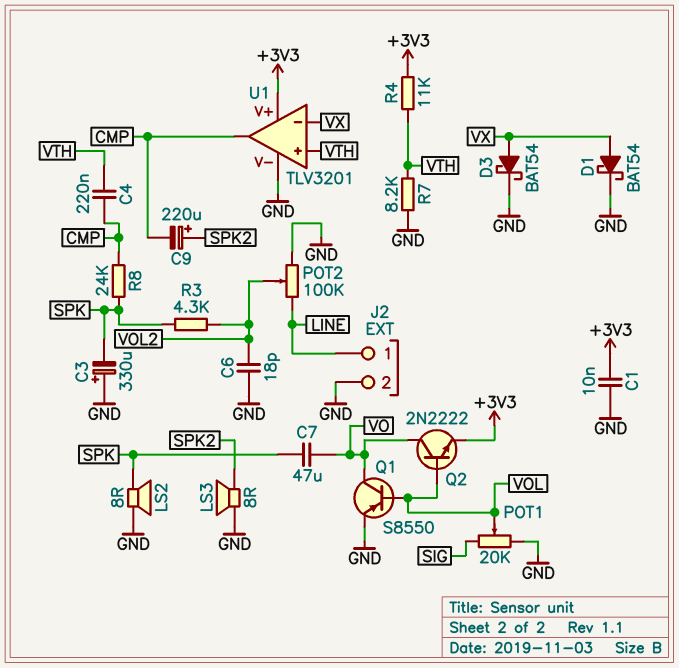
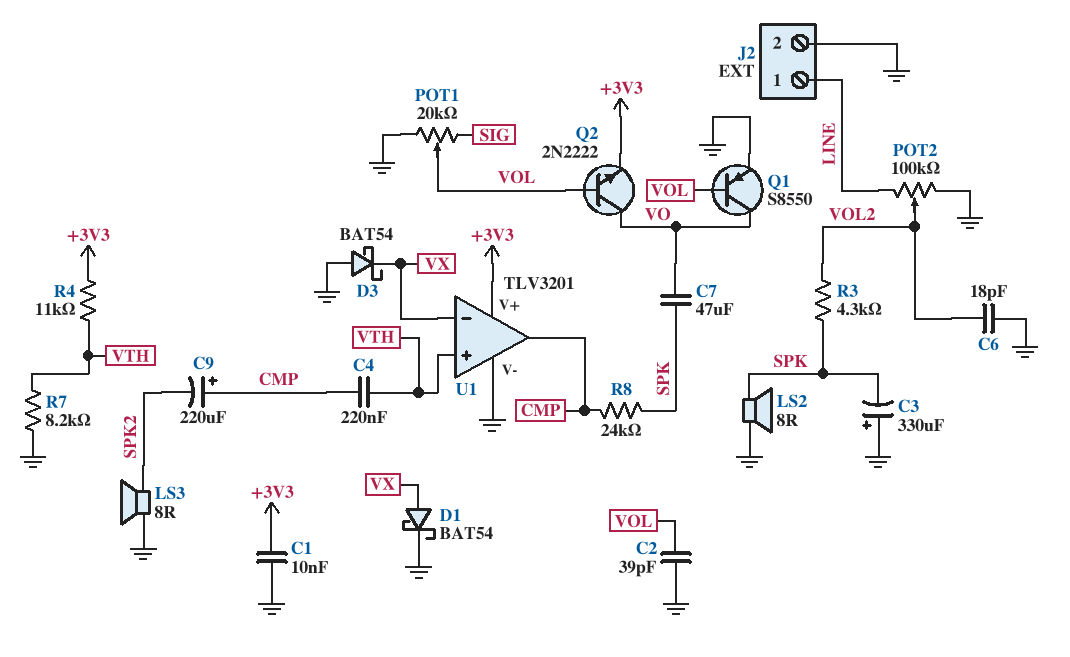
C2: none -> 39pF (GND, VOL)
C9: 220uF (plus SPK2, minus CMP) -> 220uF (plus CMP, minus SPK2)
D3: schottky BAT54 (A VX, K GND) -> schottky BAT54 (A GND, K VX)

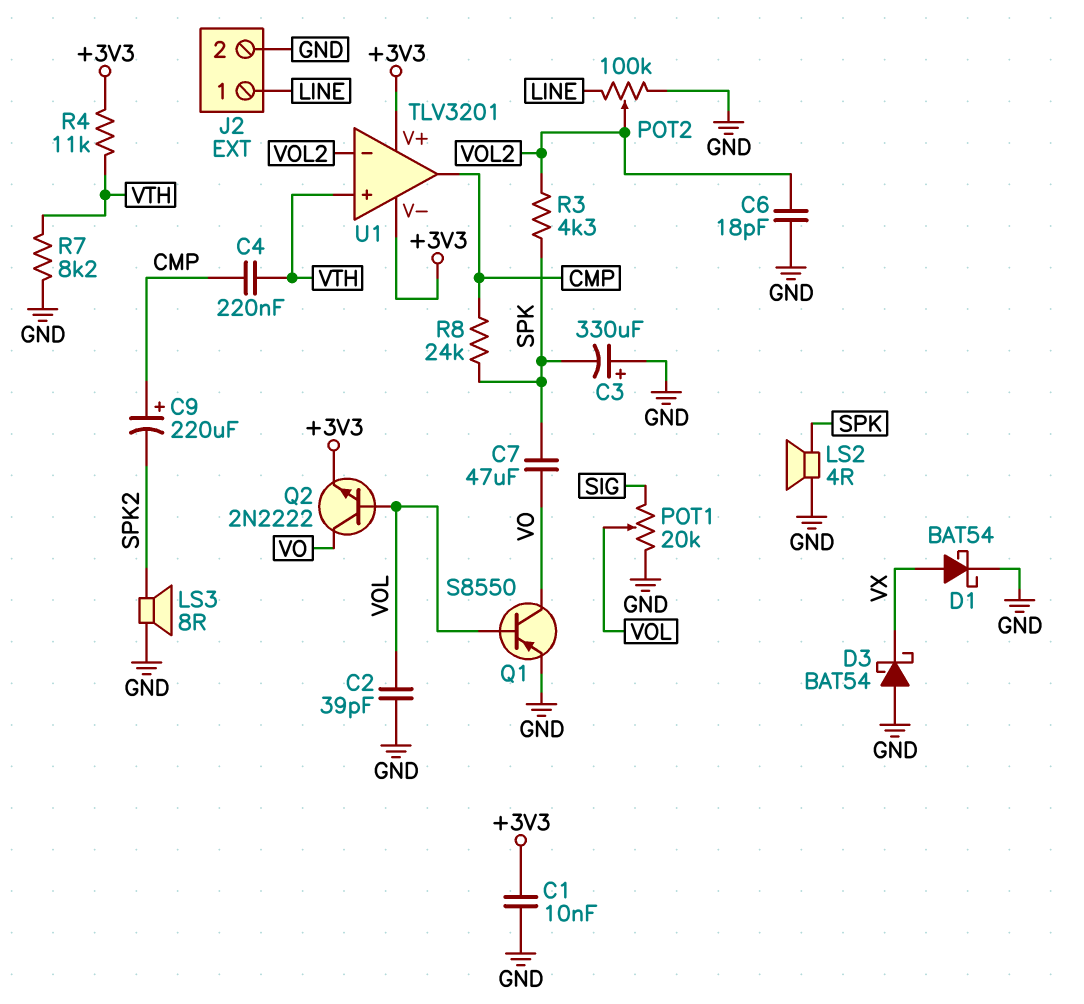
LS2: speaker 8R (GND, SPK) -> speaker 4R (GND, SPK)
U1 pin V-: GND -> +3V3
U1 pin in-: VX -> VOL2

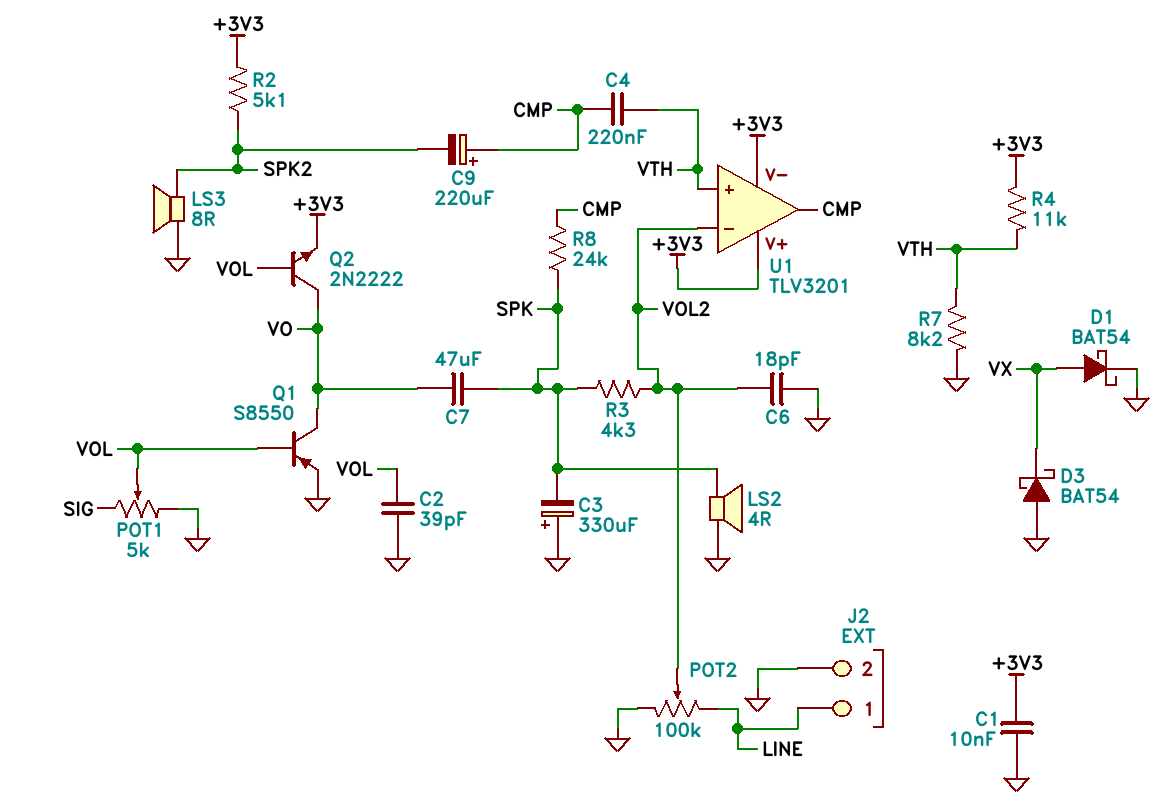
POT1: 20k (GND, SIG, wiper VOL) -> 5k (GND, SIG, wiper VOL)
R2: none -> 5.1k (+3V3, SPK2)

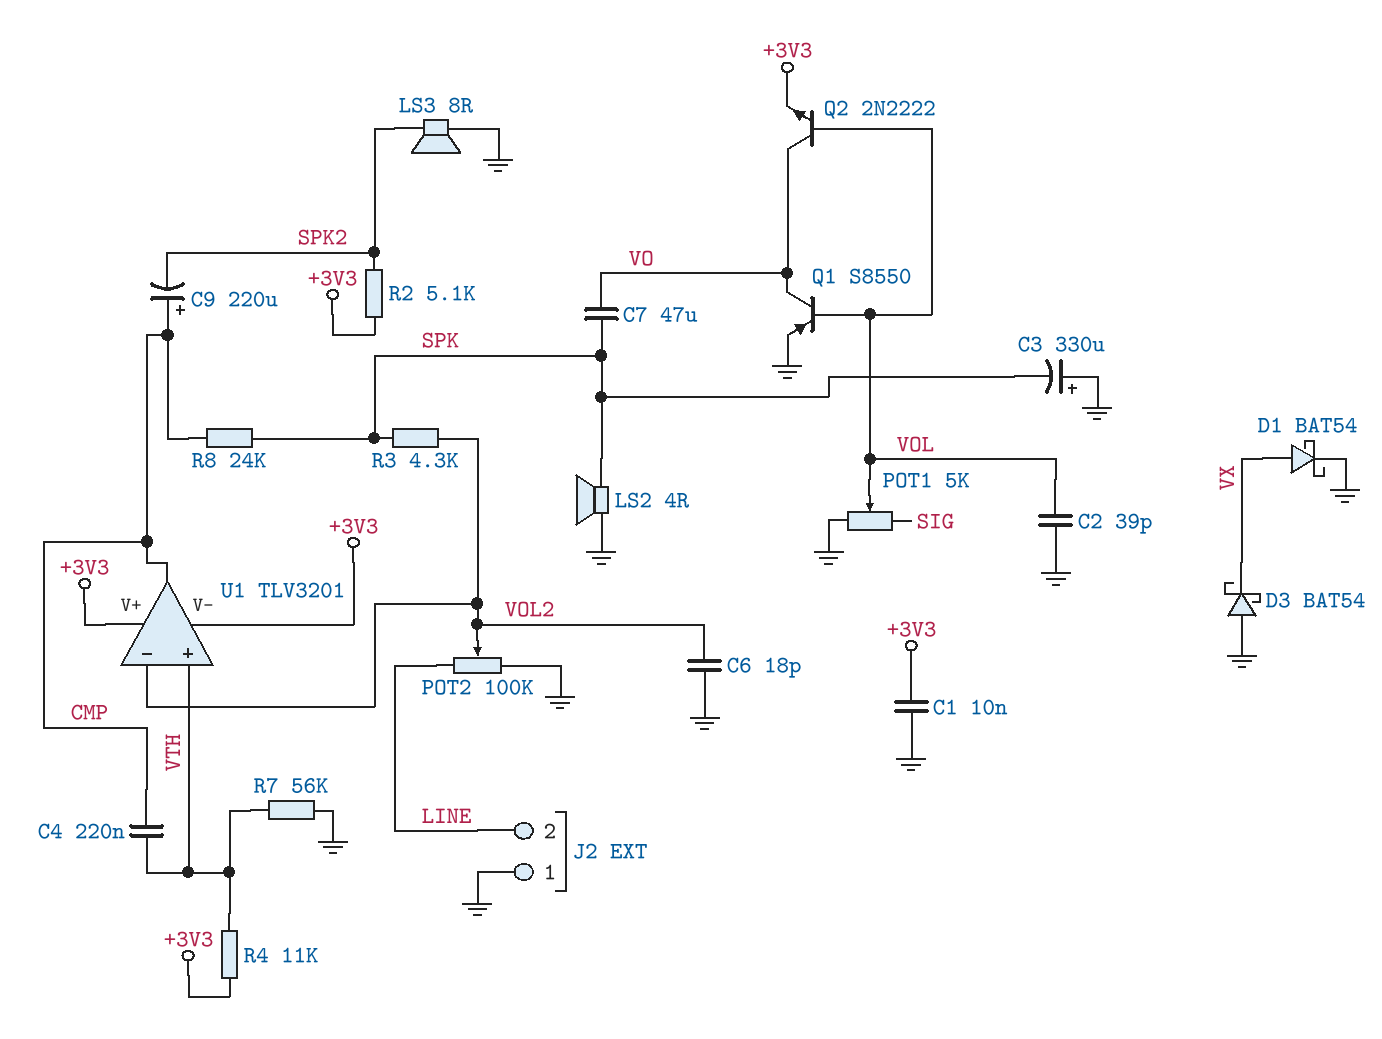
J2 pin 1: LINE -> GND
J2 pin 2: GND -> LINE
R7: 8.2k (GND, VTH) -> 56k (GND, VTH)

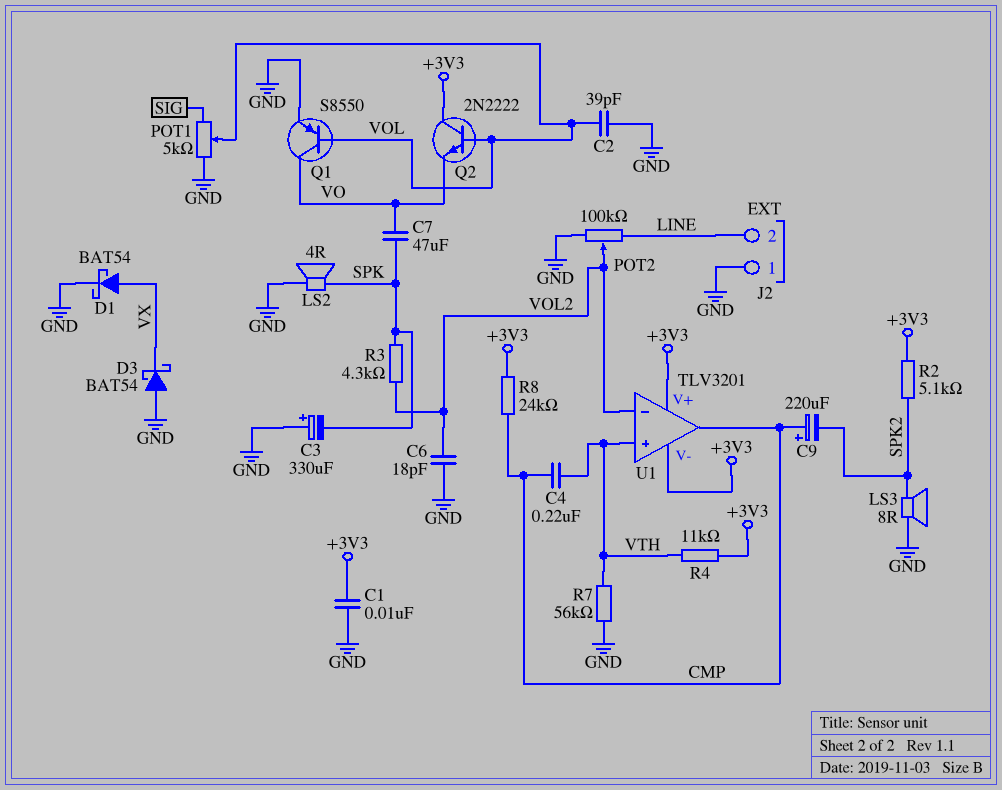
Q2: NPN 2N2222 (B VOL, C VO, E +3V3) -> NPN 2N2222 (B VOL, C +3V3, E VO)
R8: 24k (CMP, SPK) -> 24k (+3V3, CMP)

